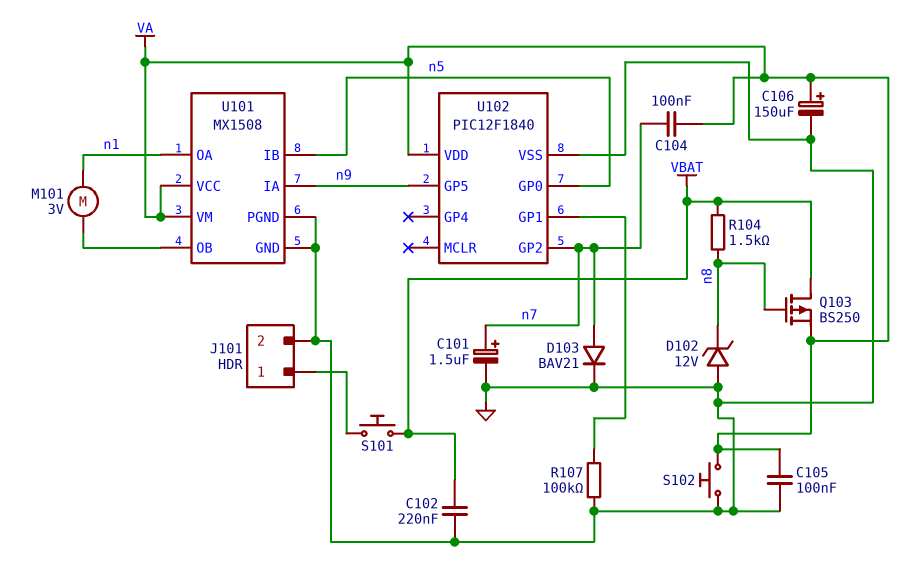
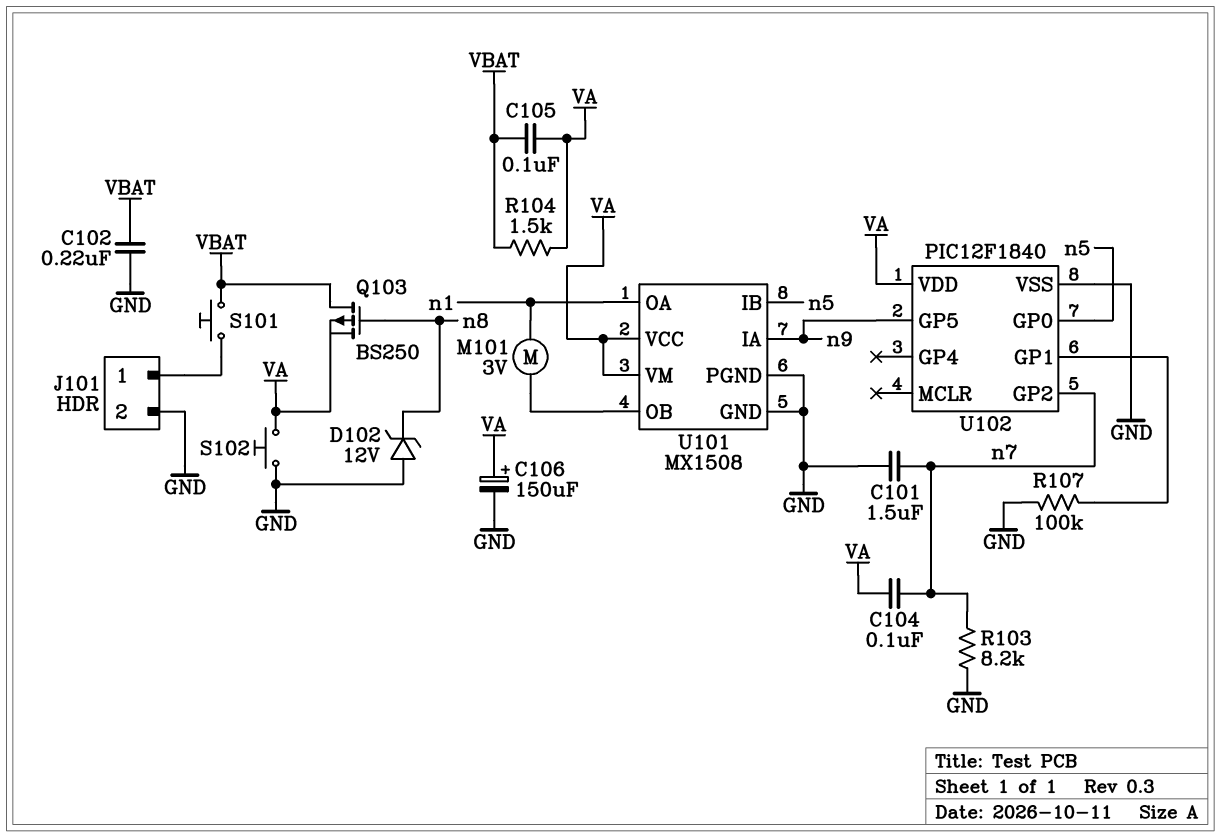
C101: 1.5uF (plus n7, minus GND) -> 1.5uF (GND, n7)
C105: 100nF (GND, VA) -> 100nF (VA, VBAT)
D103: diode BAV21 (A n7, K GND) -> none
R103: none -> 8.2k (GND, n7)
R104: 1.5k (VBAT, n8) -> 1.5k (VA, VBAT)

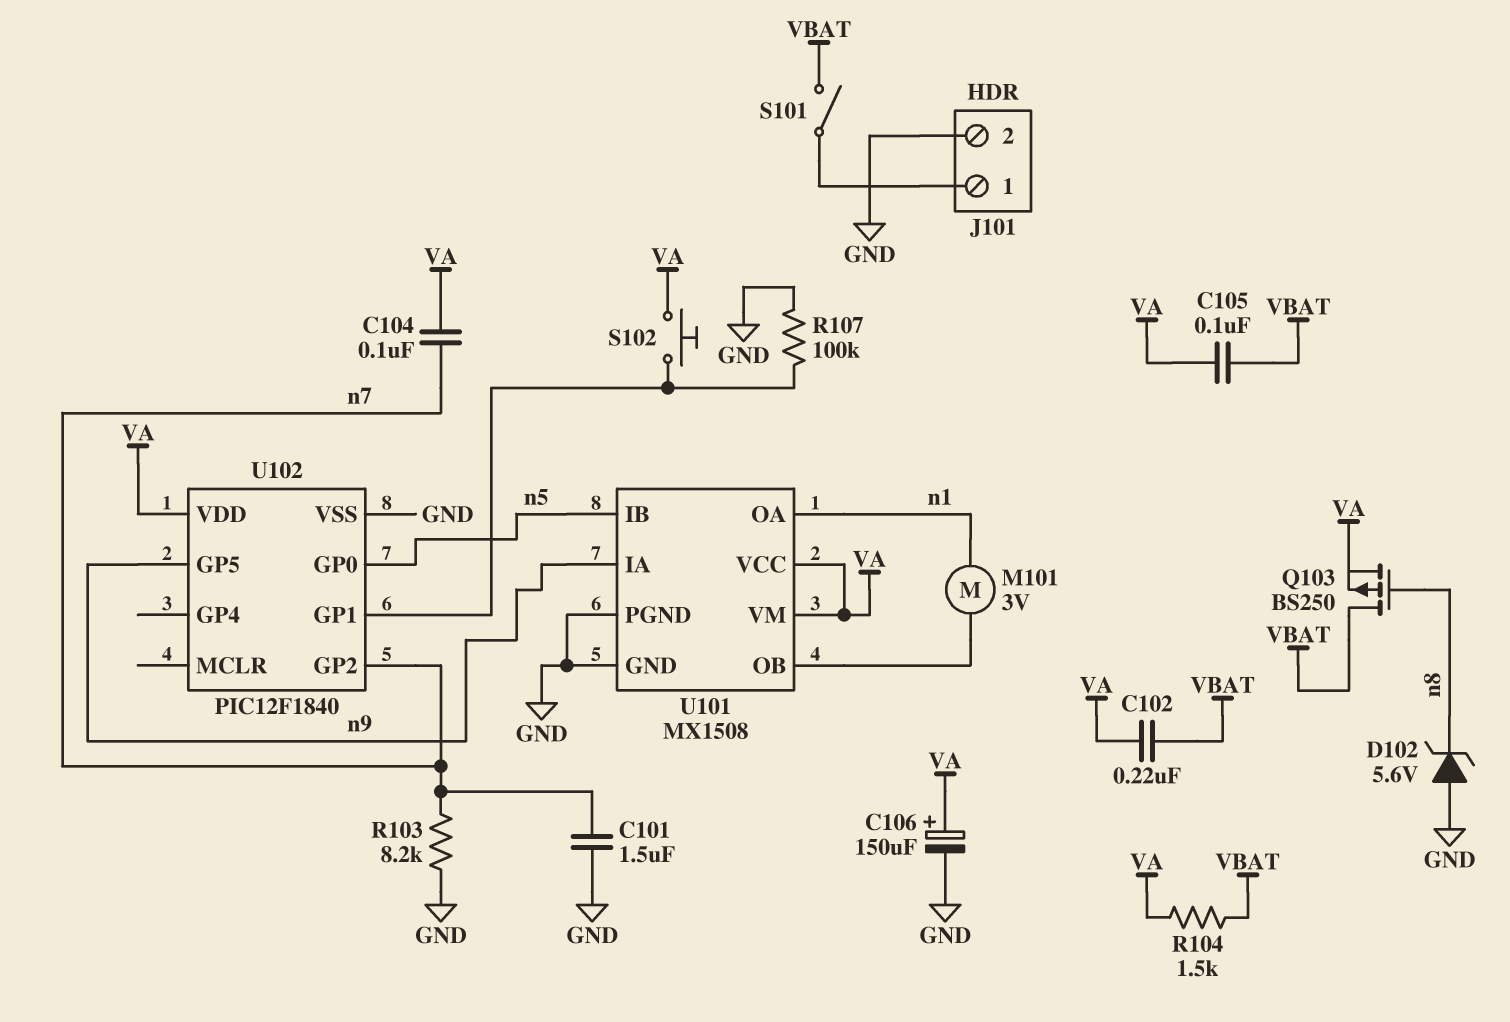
C102: 220nF (GND, VBAT) -> 220nF (VA, VBAT)
D102: zener 12V (A GND, K n8) -> zener 5.6V (A GND, K n8)
S101: button (J101/1, VBAT) -> switch (J101/1, VBAT)
S102: button (GND, VA) -> button (U102/GP1, VA)

